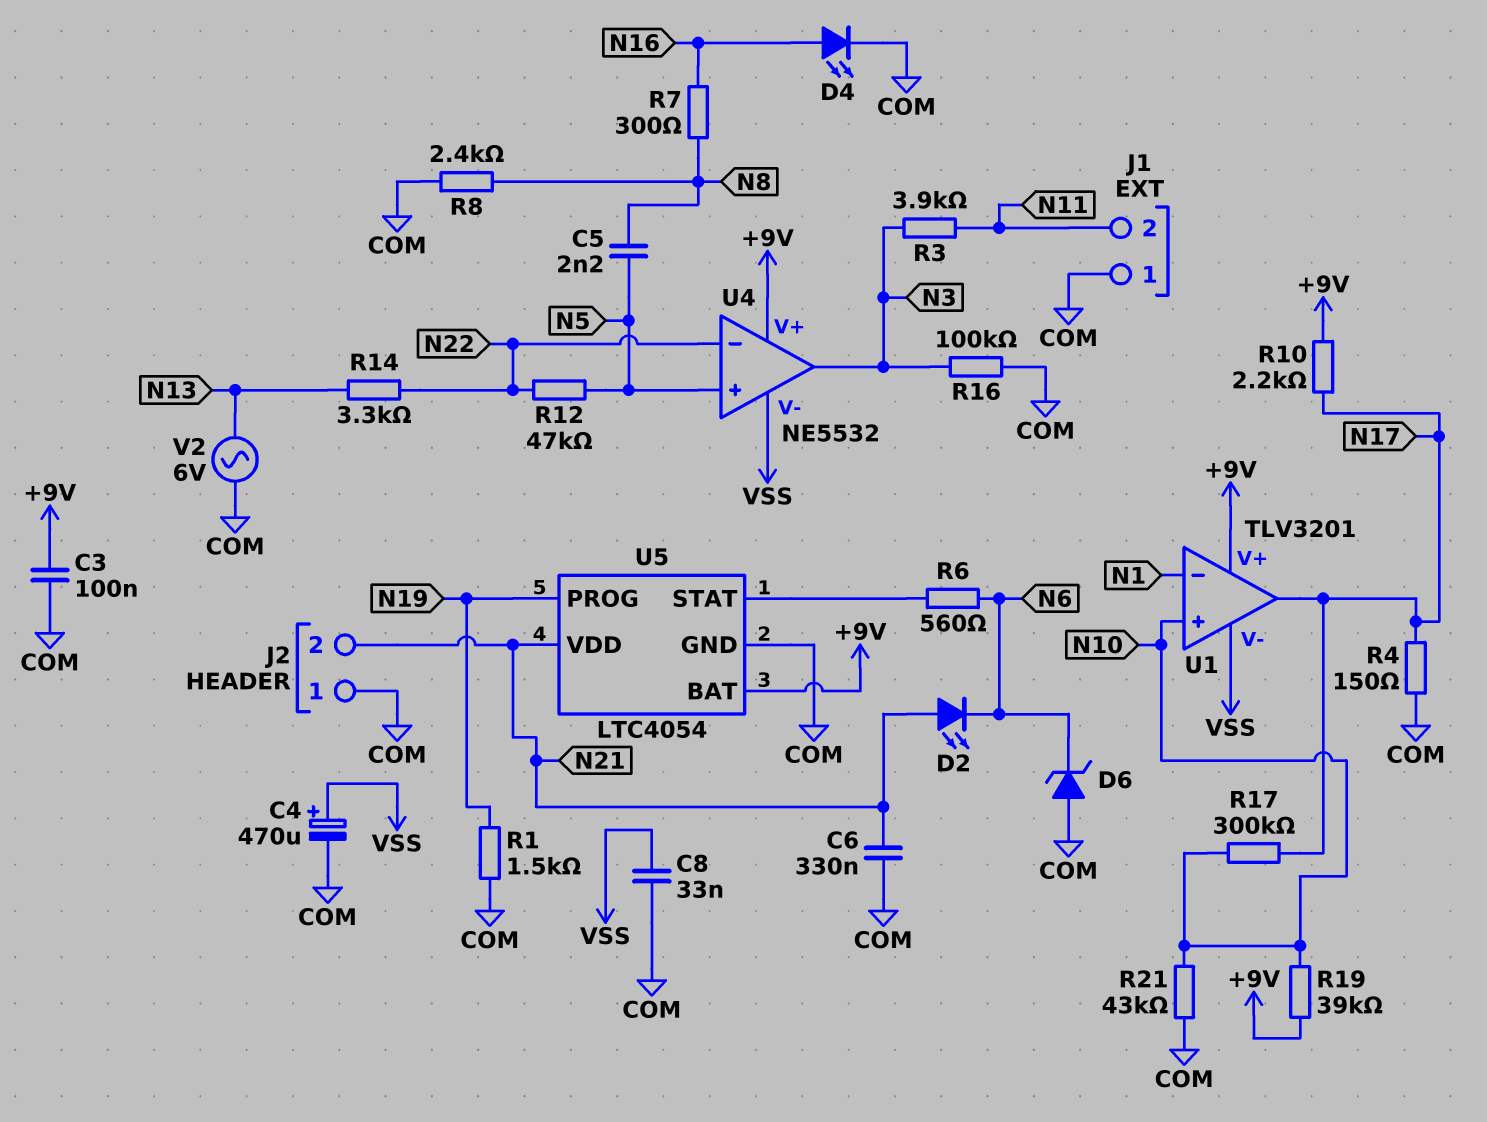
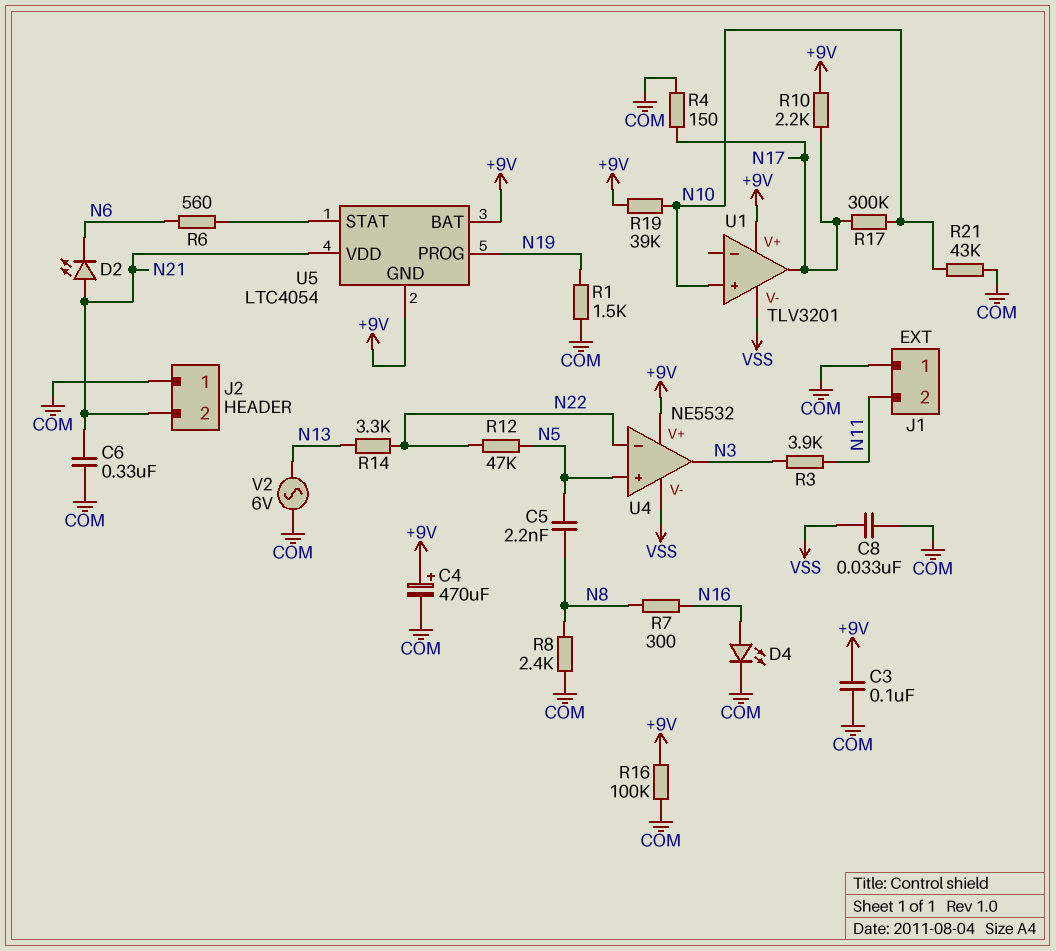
C4: 470uF (plus VSS, minus COM) -> 470uF (plus +9V, minus COM)
D6: zener (A COM, K N6) -> none
R16: 100k (COM, N3) -> 100k (+9V, COM)
U1 pin in-: N1 -> none
U5 pin GND: COM -> +9V

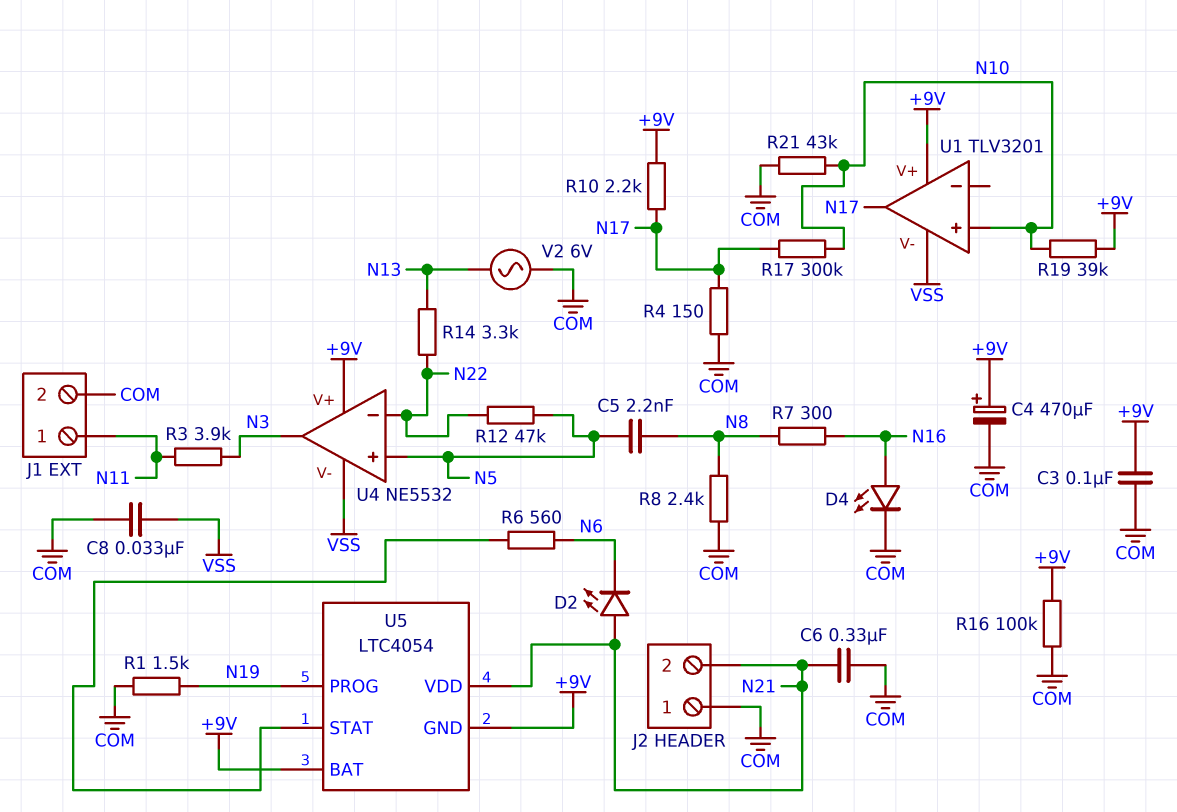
J1 pin 1: COM -> N11
J1 pin 2: N11 -> COM

